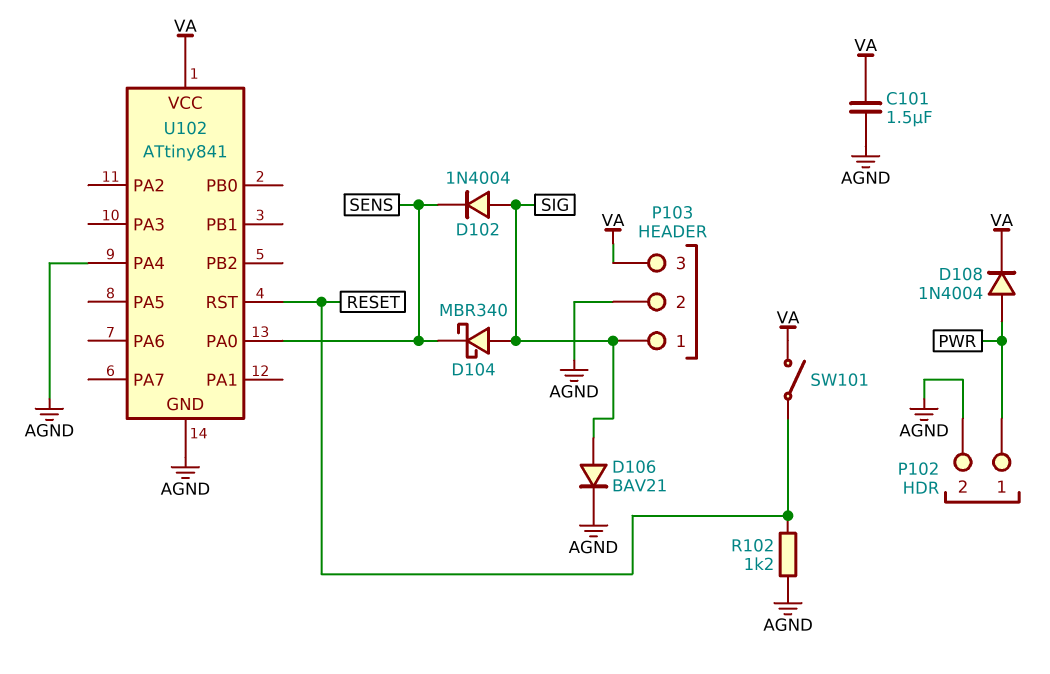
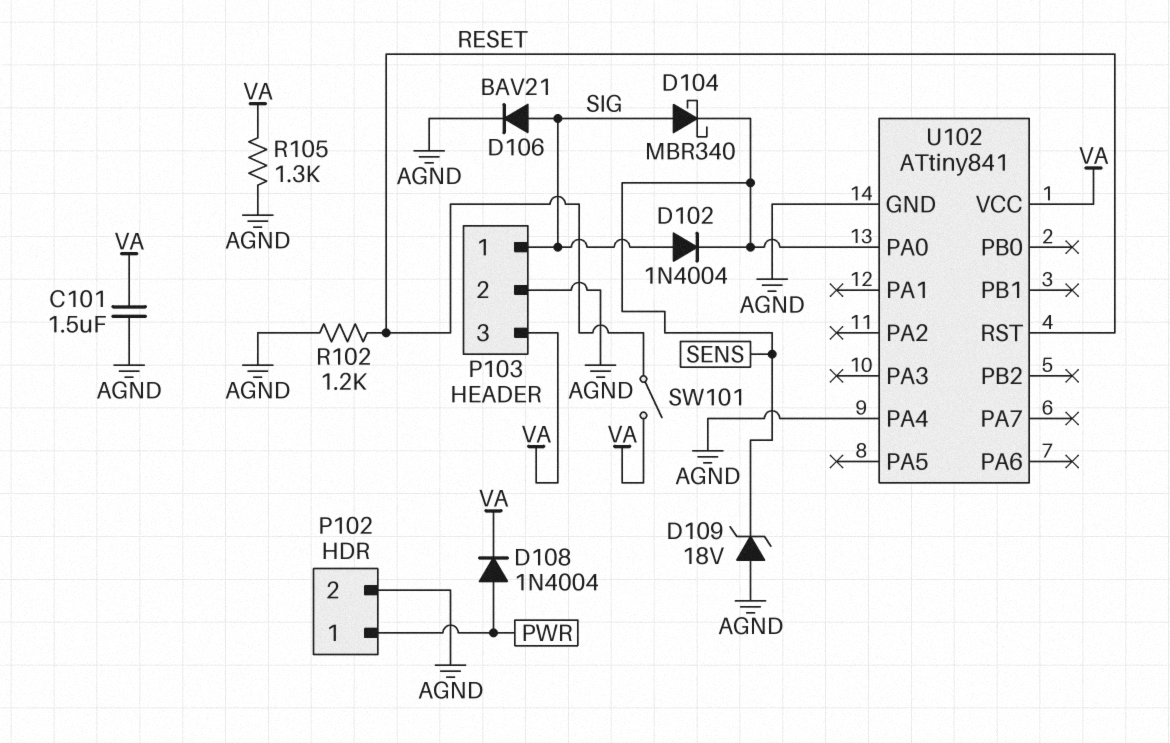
D109: none -> zener 18V (A AGND, K SENS)
R105: none -> 1.3k (AGND, VA)

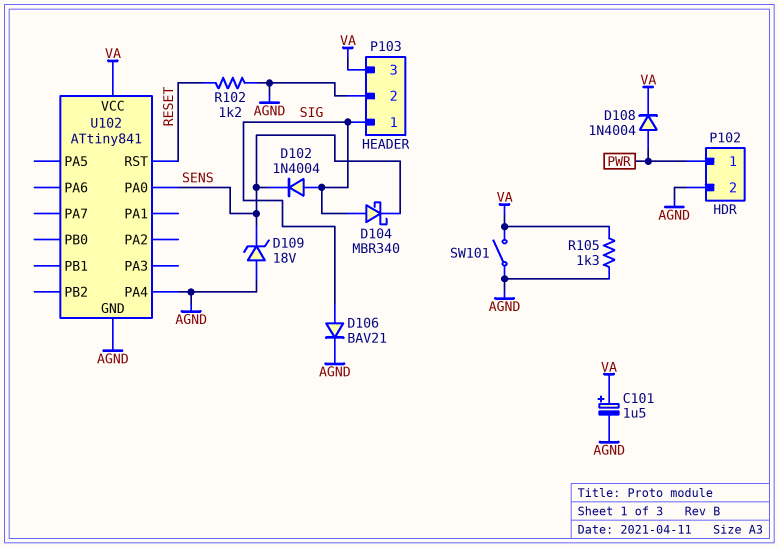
C101: 1.5uF (AGND, VA) -> 1.5uF (plus VA, minus AGND)
SW101: switch (RESET, VA) -> switch (AGND, VA)

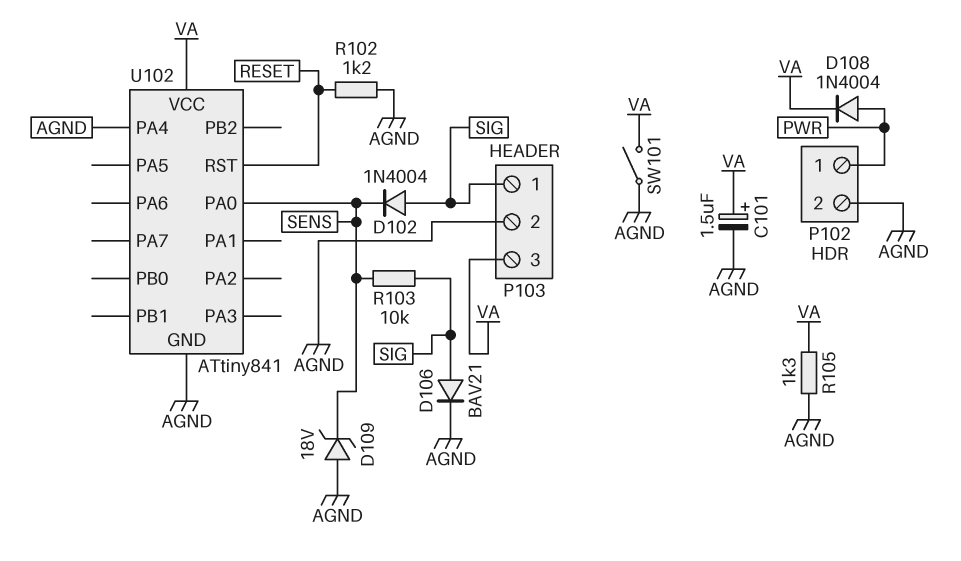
D104: schottky MBR340 (A SIG, K SENS) -> none
R103: none -> 10k (SENS, SIG)

